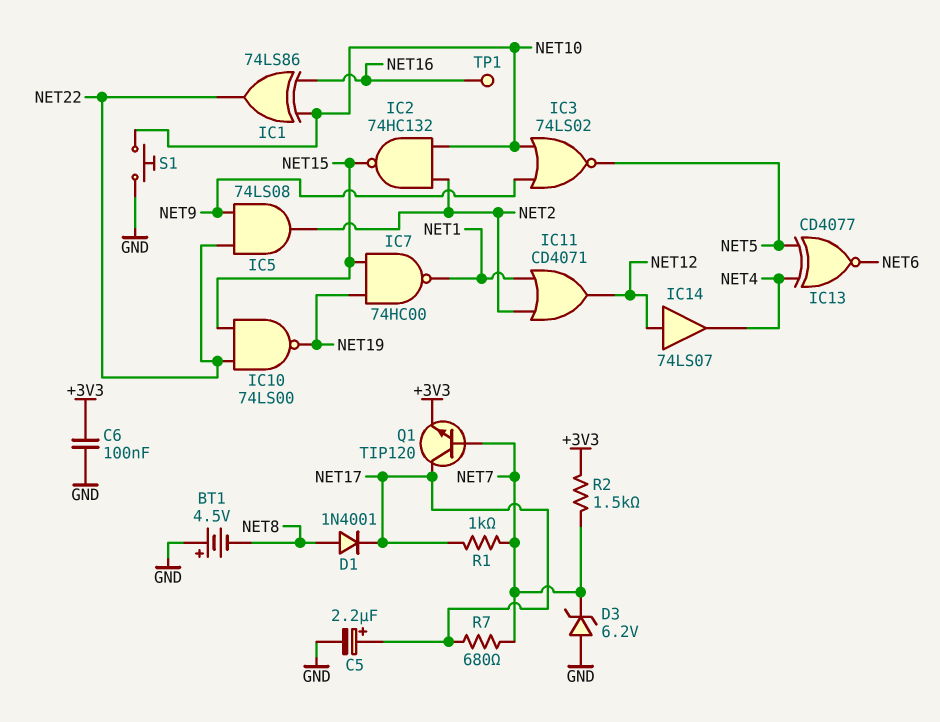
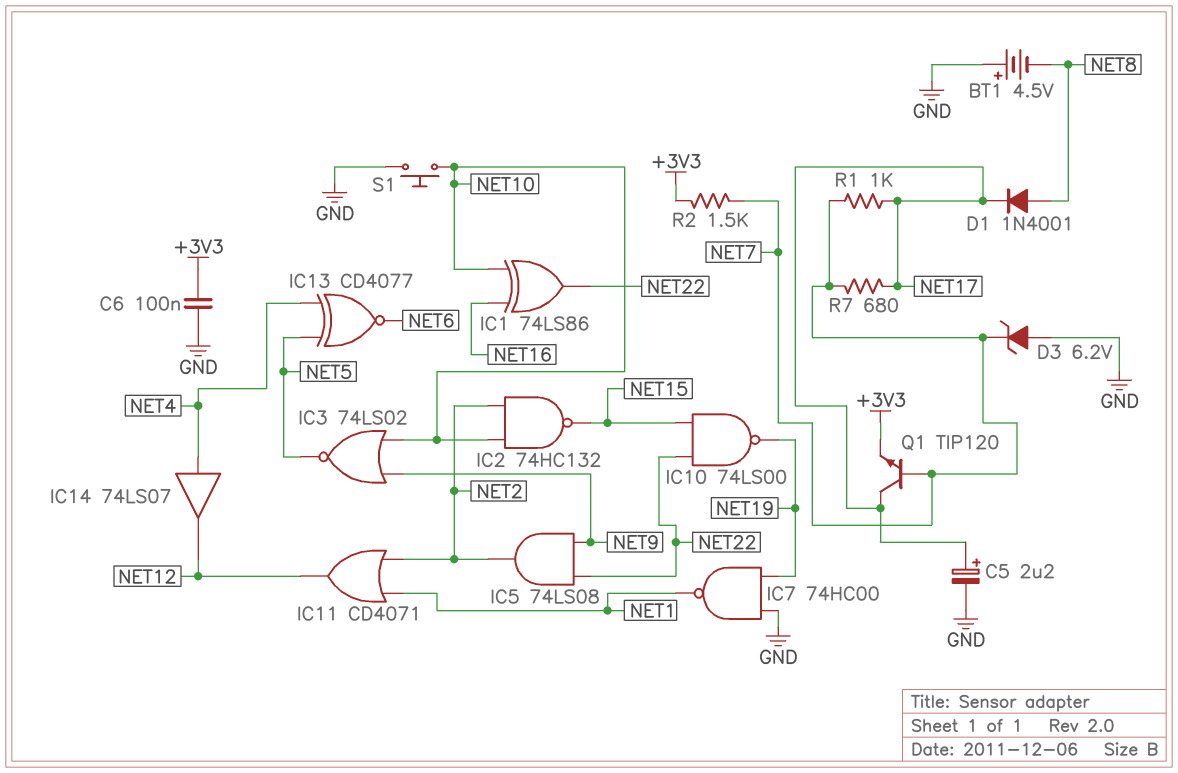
IC7: NAND 74HC00 (in NET15, in NET19, out NET1) -> NAND 74HC00 (in GND, in NET19, out NET1)
IC14: buffer 74LS07 (in NET12, out NET4) -> buffer 74LS07 (in NET4, out NET12)
TP1: test point (NET16) -> none

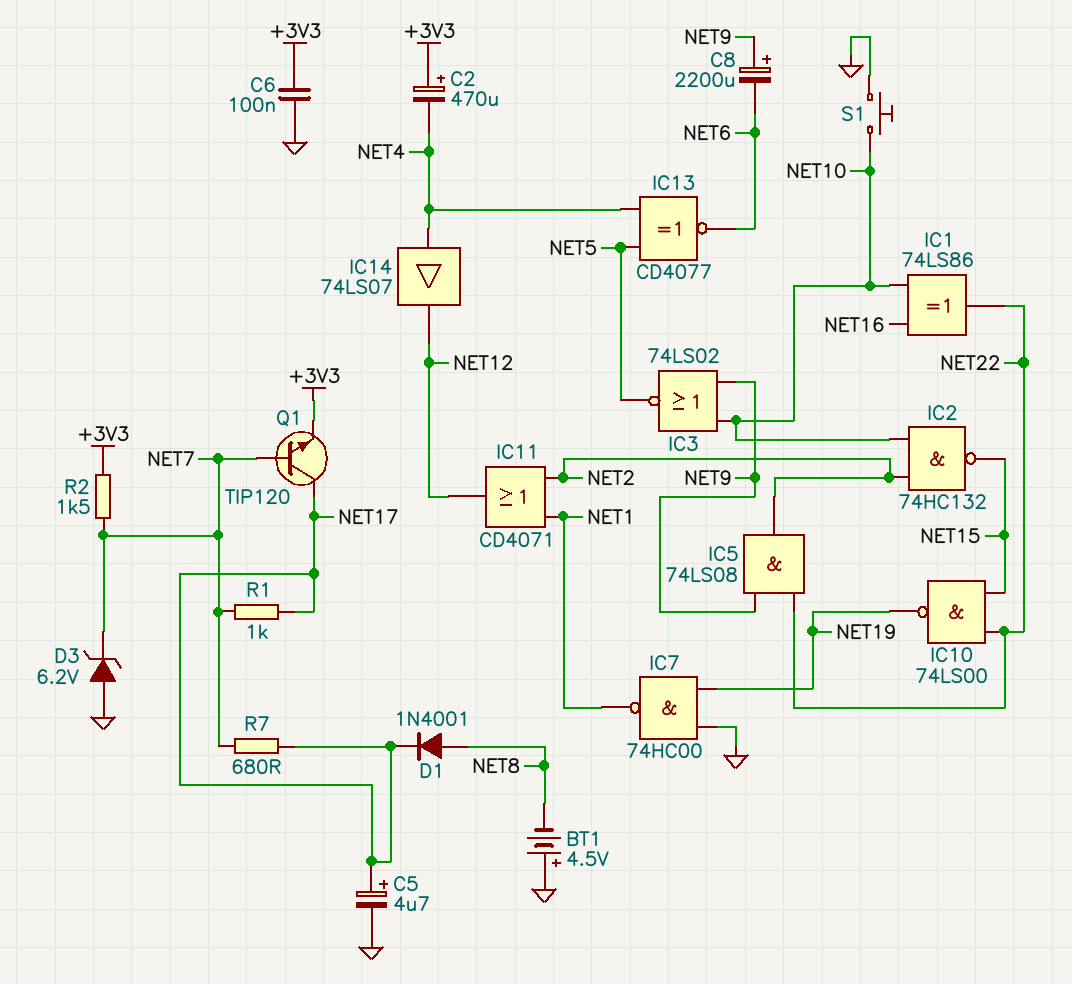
C2: none -> 470uF (plus +3V3, minus NET4)
C5: 2.2uF (plus NET17, minus GND) -> 4.7uF (plus NET17, minus GND)
C8: none -> 2200uF (plus NET9, minus NET6)

